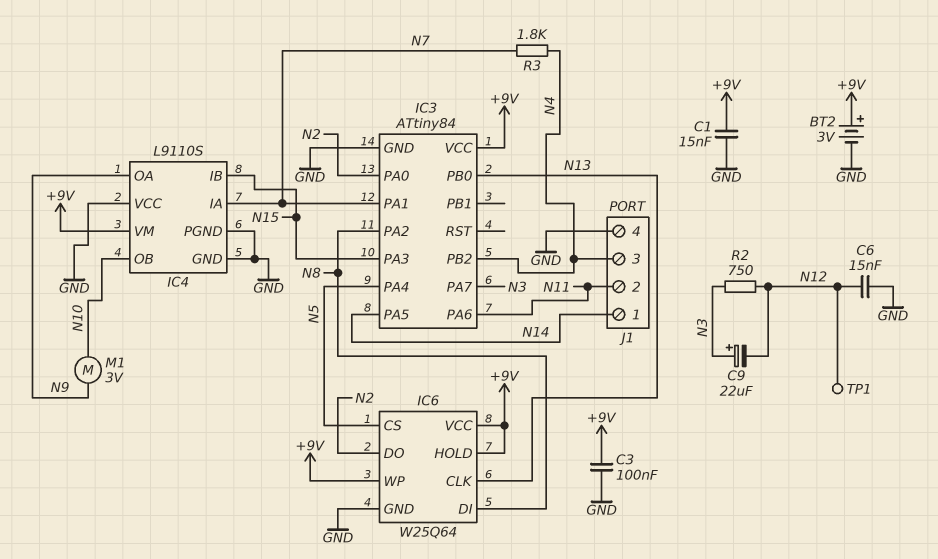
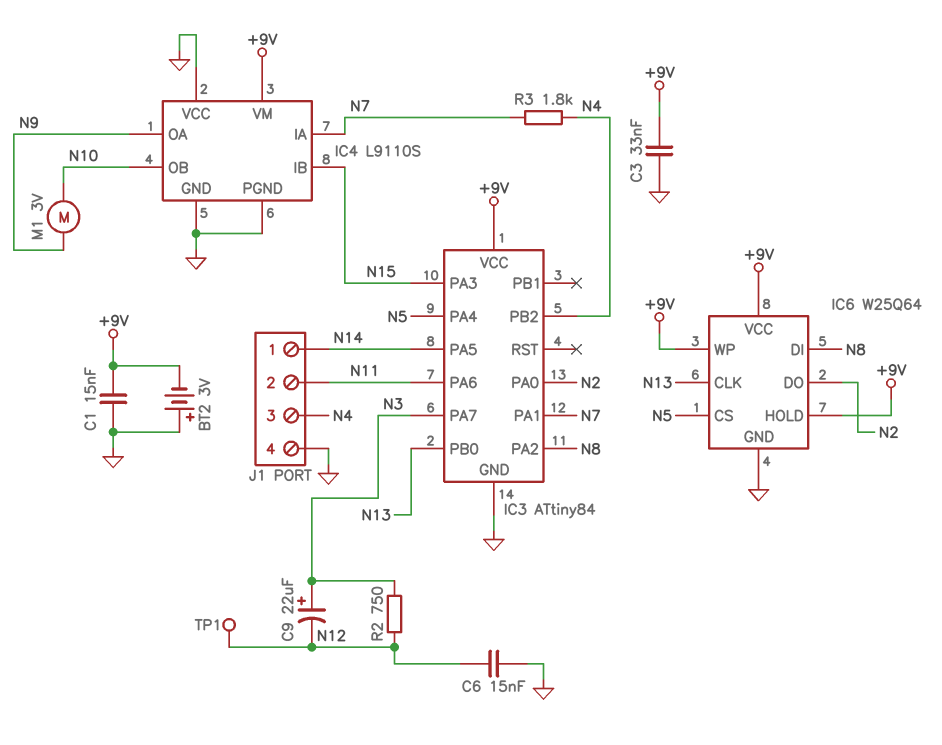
BT2: 3V (plus +9V, minus GND) -> 3V (plus GND, minus +9V)
C3: 100nF (+9V, GND) -> 33nF (+9V, GND)

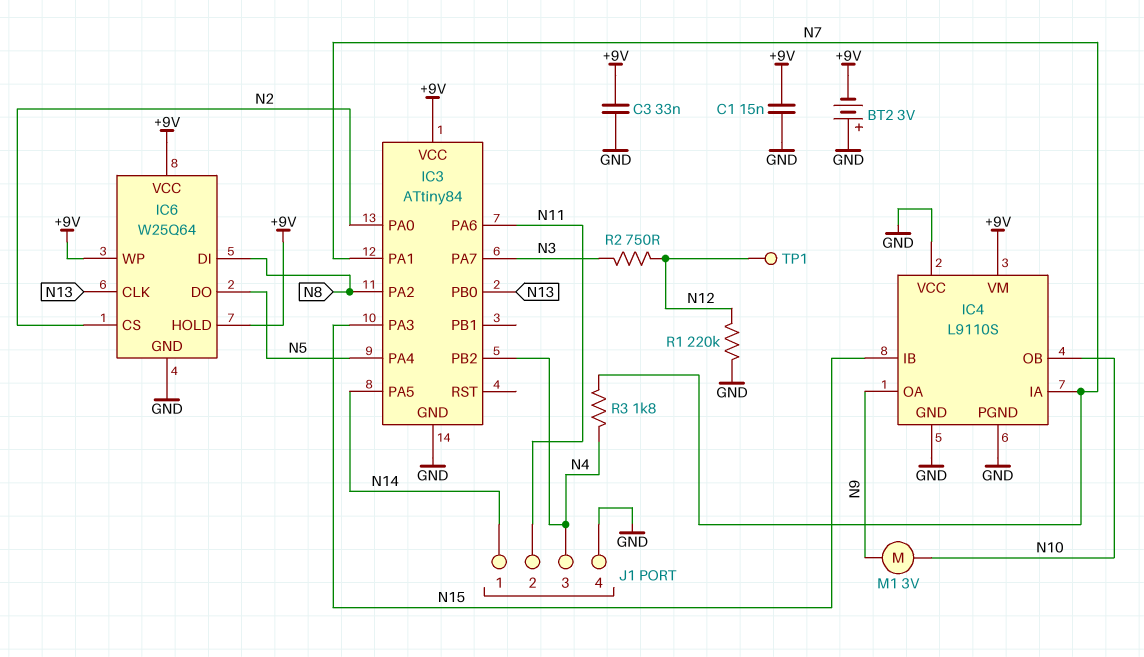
C6: 15nF (GND, N12) -> none
C9: 22uF (plus N3, minus N12) -> none
IC6 pin CS: N5 -> N2
IC6 pin DO: N2 -> N5
R1: none -> 220k (GND, N12)

